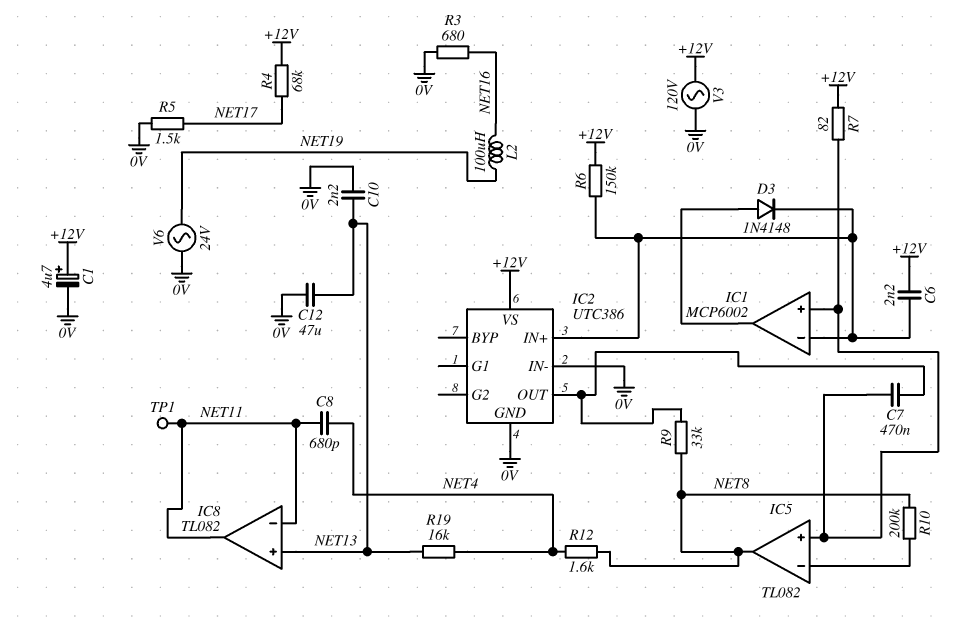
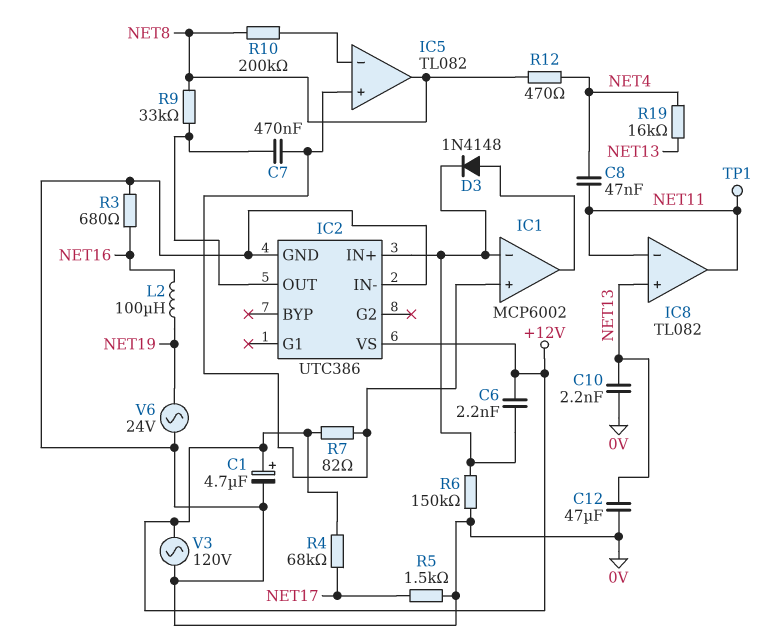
C8: 680pF (NET4, NET11) -> 47nF (NET4, NET11)
R6: 150k (+12V, IC1/in-) -> 150k (0V, IC1/in-)
R12: 1.6k (NET4, NET8) -> 470 (NET4, NET8)

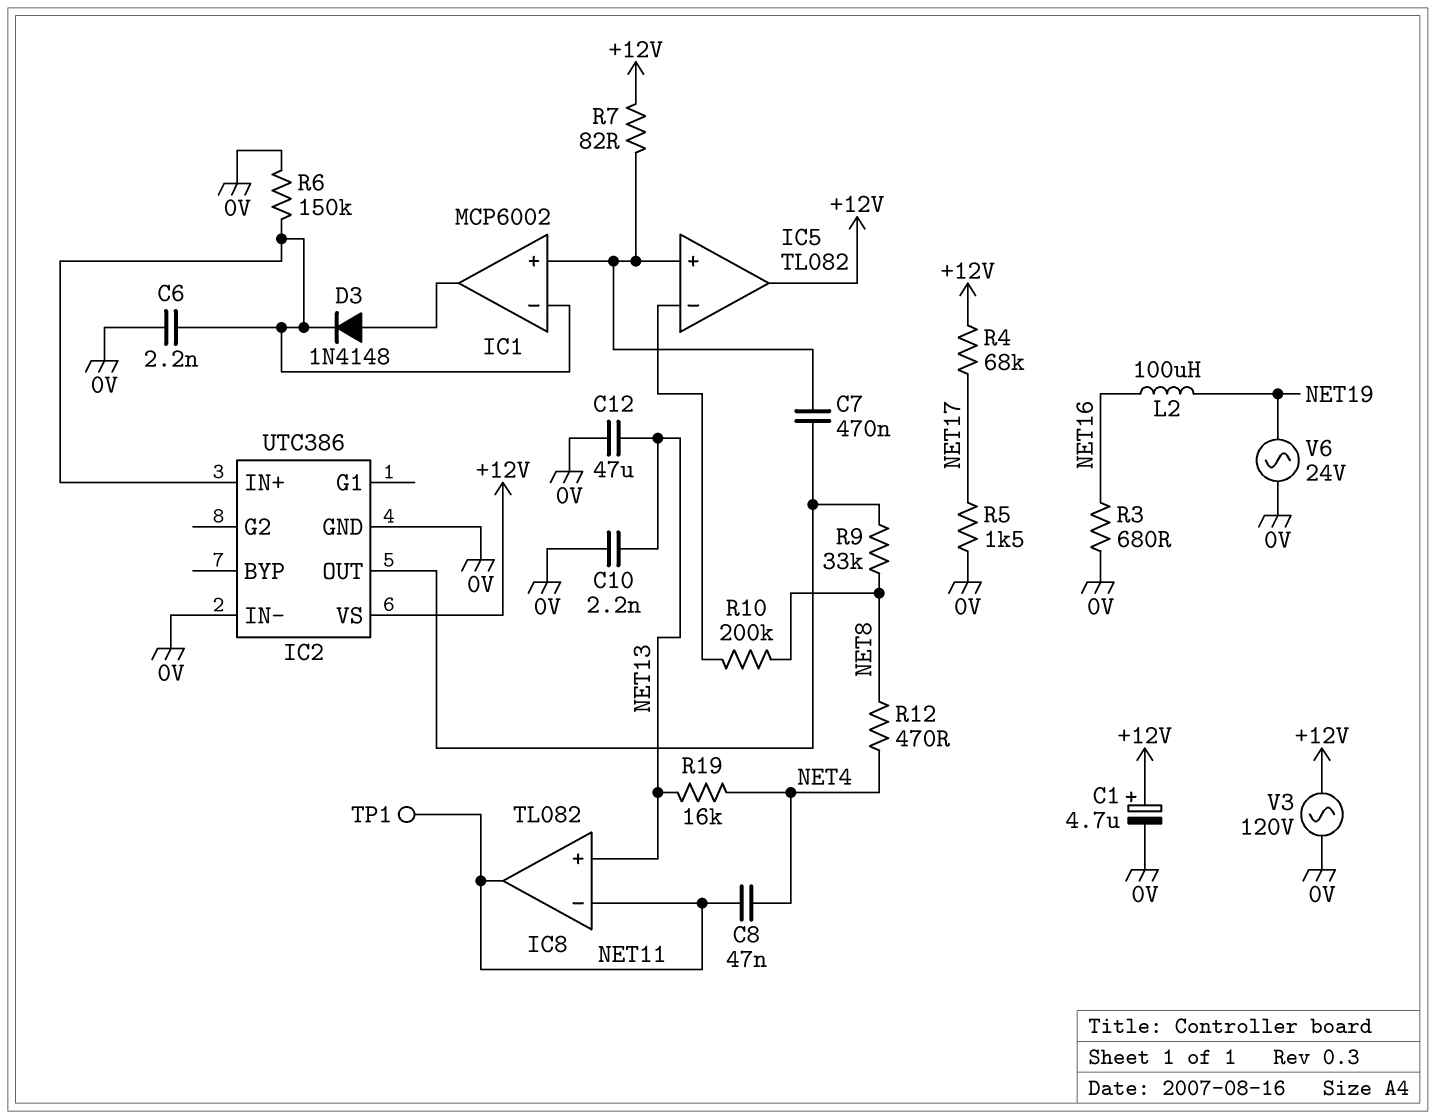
C6: 2.2nF (+12V, IC1/in-) -> 2.2nF (0V, IC1/in-)
IC5 pin out: NET8 -> +12V

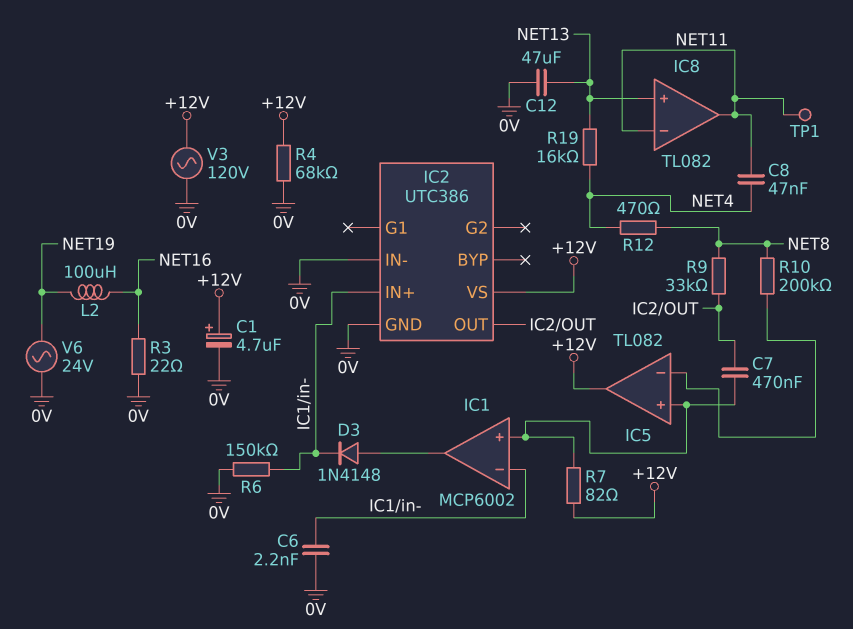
C10: 2.2nF (0V, NET13) -> none
R3: 680 (0V, NET16) -> 22 (0V, NET16)
R4: 68k (+12V, NET17) -> 68k (+12V, 0V)
R5: 1.5k (0V, NET17) -> none

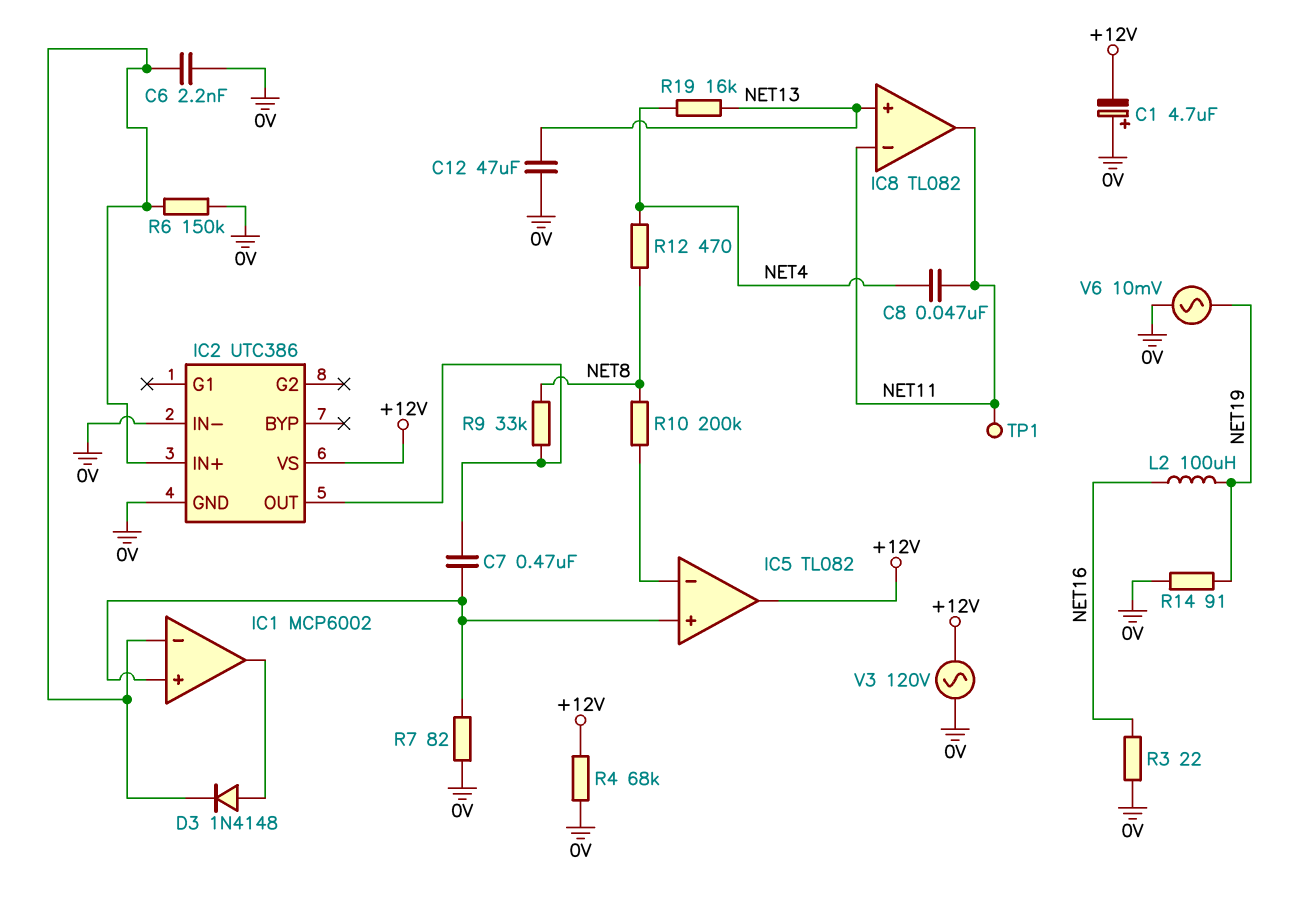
C1: 4.7uF (plus +12V, minus 0V) -> 4.7uF (plus 0V, minus +12V)
R7: 82 (+12V, IC1/in+) -> 82 (0V, IC1/in+)
R14: none -> 91 (0V, NET19)
V6: AC 24V (0V, NET19) -> AC 10mV (0V, NET19)

